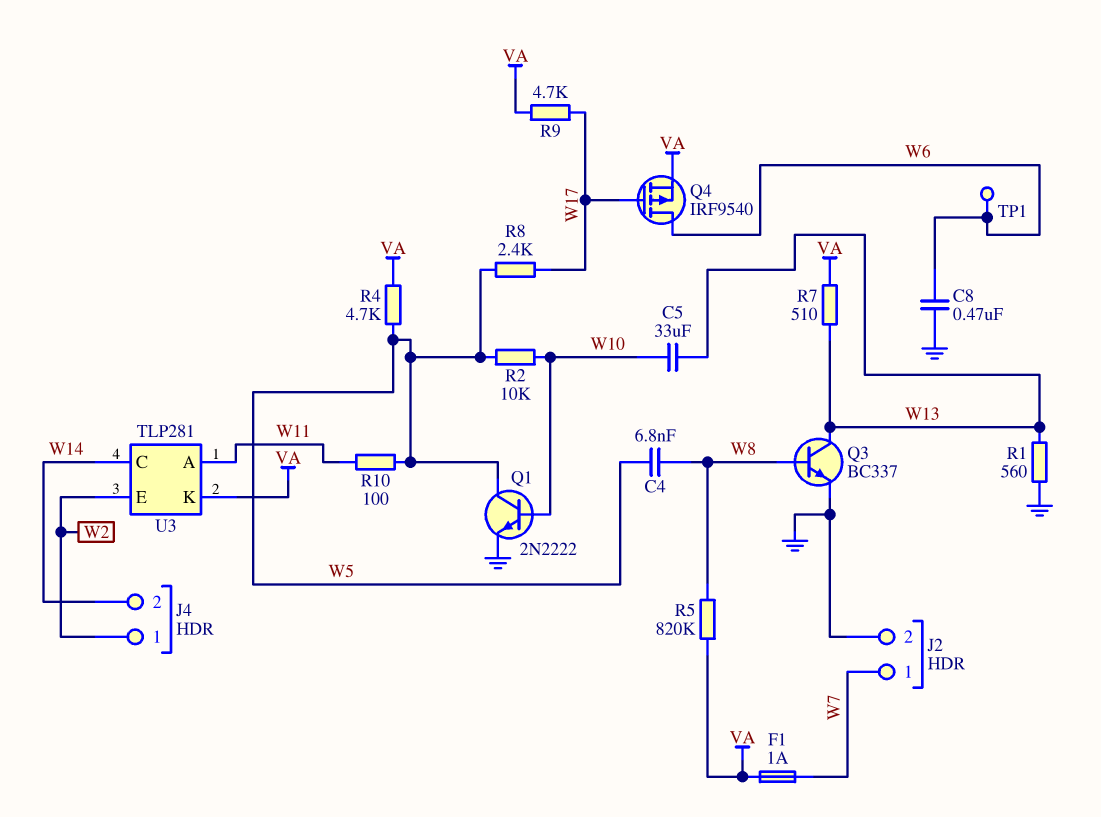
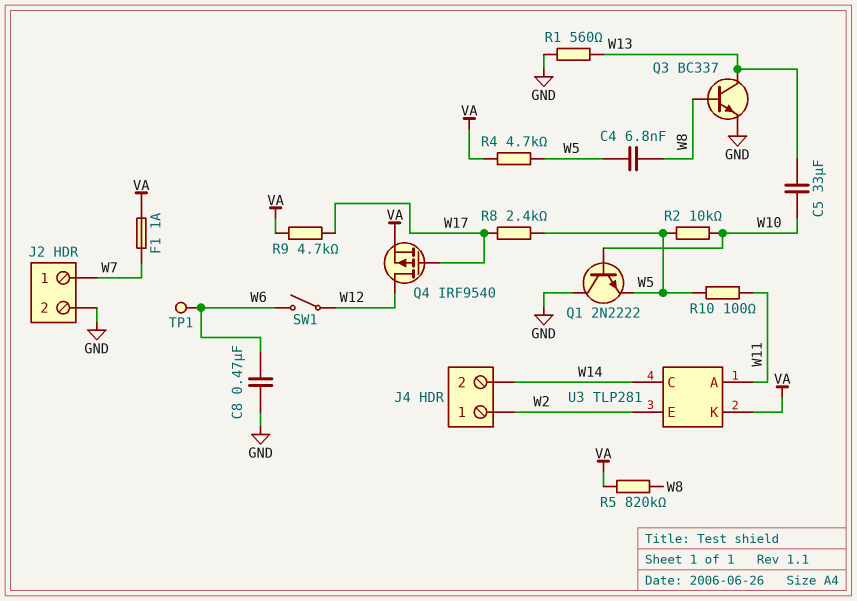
Q1: NPN 2N2222 (B W10, C W5, E GND) -> NPN 2N2222 (B W10, C GND, E W5)
Q4: PMOS IRF9540 (G W17, D W6, S VA) -> PMOS IRF9540 (G W17, D W12, S VA)
R7: 510 (VA, W13) -> none
SW1: none -> switch (W6, W12)

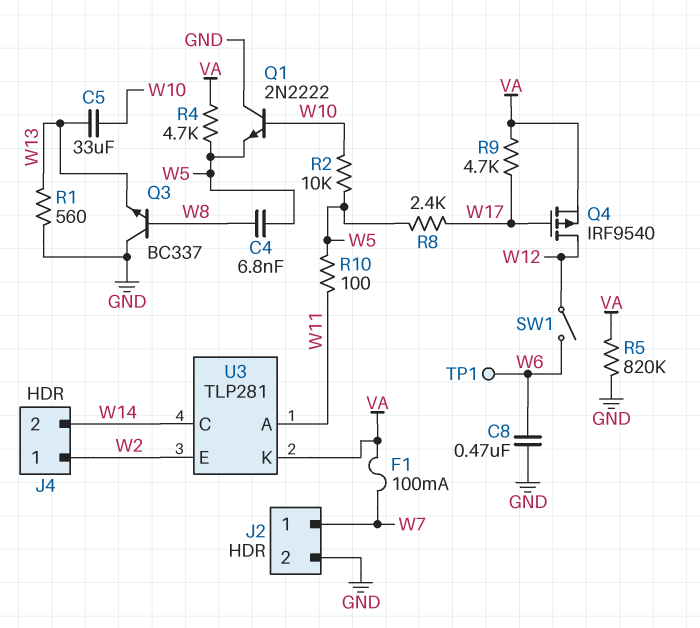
F1: 1A (VA, W7) -> 100mA (VA, W7)
Q3: NPN BC337 (B W8, C W13, E GND) -> NPN BC337 (B W8, C GND, E W13)
R5: 820k (VA, W8) -> 820k (GND, VA)

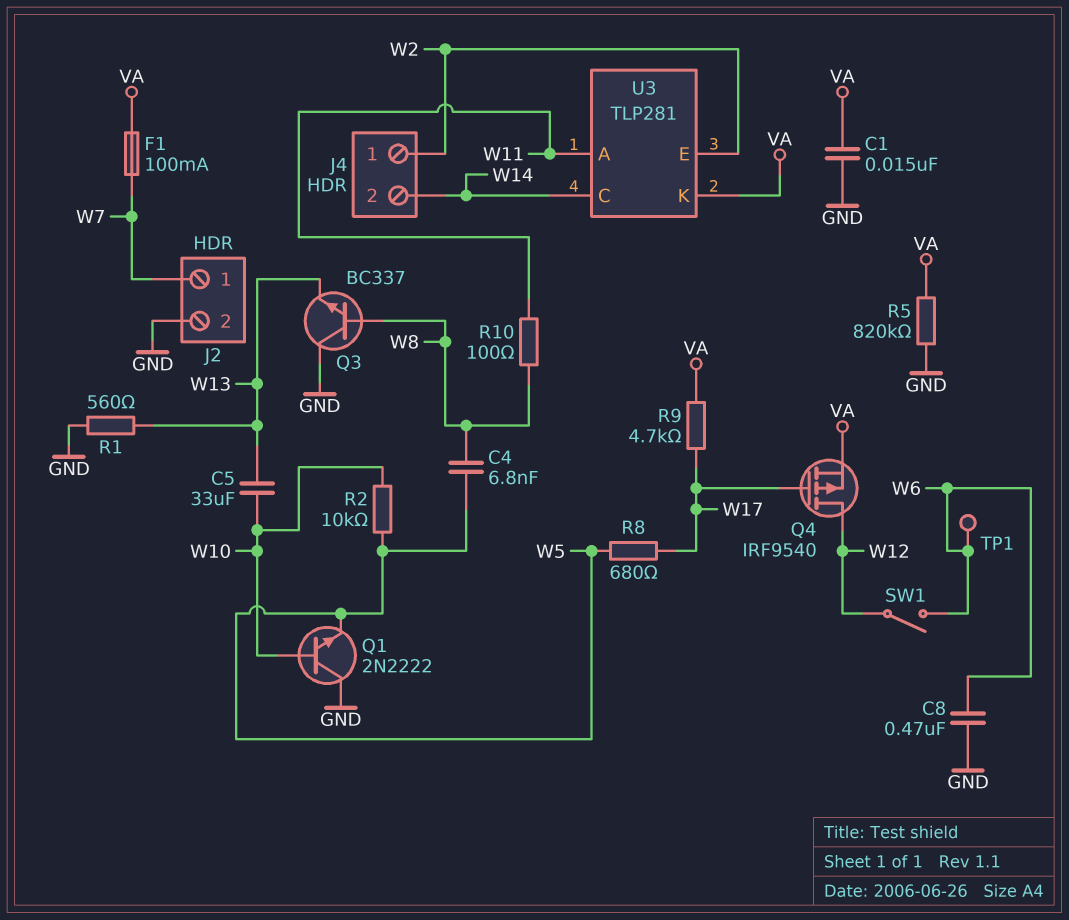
C1: none -> 15nF (GND, VA)
R4: 4.7k (VA, W5) -> none
R8: 2.4k (W5, W17) -> 680 (W5, W17)
R10: 100 (W5, W11) -> 100 (W8, W11)

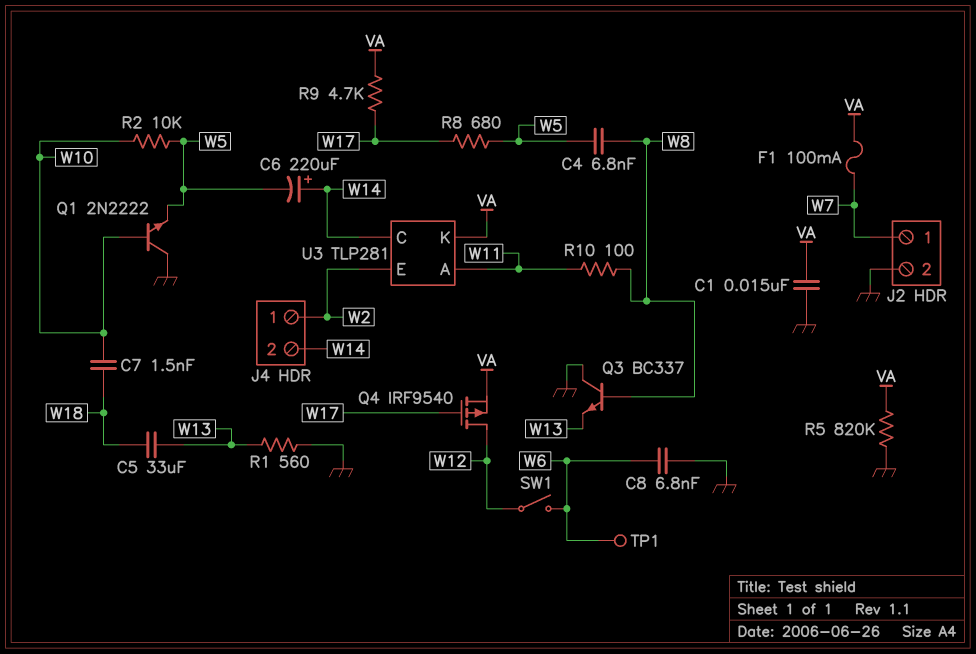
C5: 33uF (W10, W13) -> 33uF (W13, W18)
C6: none -> 220uF (plus W14, minus W5)
C7: none -> 1.5nF (W10, W18)
C8: 470nF (GND, W6) -> 6.8nF (GND, W6)

